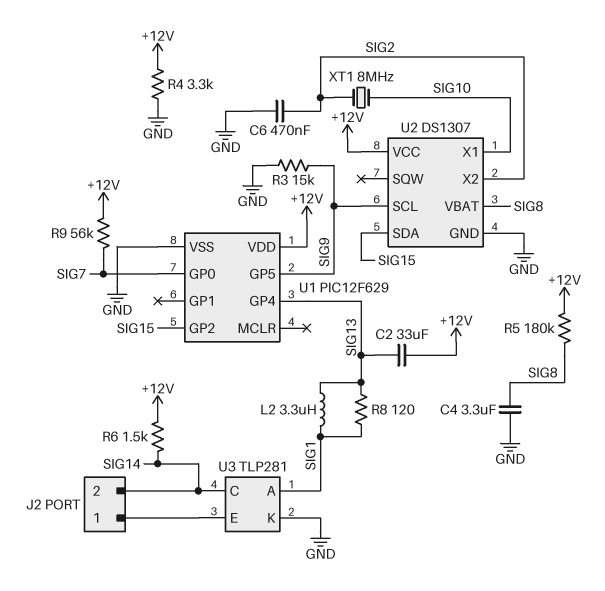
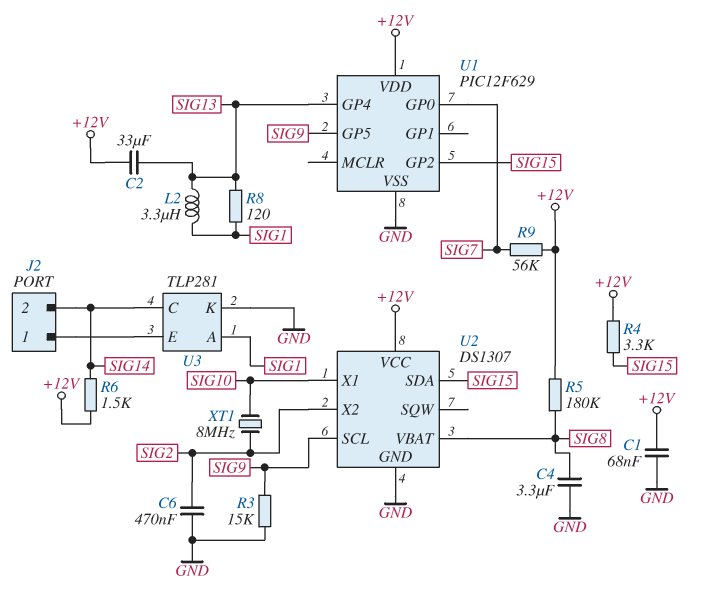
C1: none -> 68nF (+12V, GND)
R4: 3.3k (+12V, GND) -> 3.3k (+12V, SIG15)

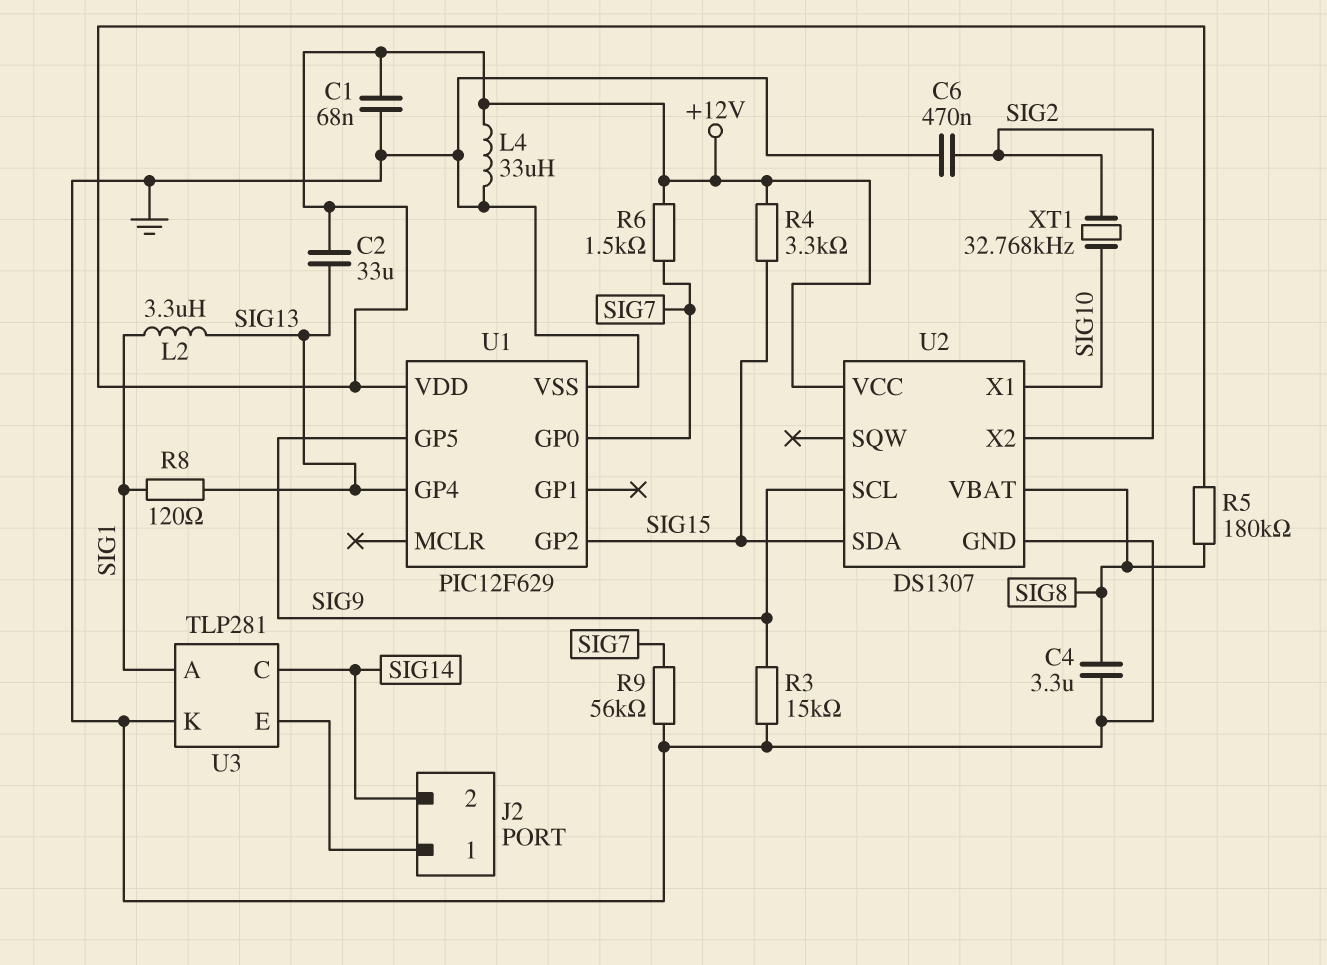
L4: none -> 33uH (+12V, GND)
R6: 1.5k (+12V, SIG14) -> 1.5k (+12V, SIG7)
R9: 56k (+12V, SIG7) -> 56k (GND, SIG7)
XT1: 8MHz (SIG2, SIG10) -> 32.768kHz (SIG2, SIG10)

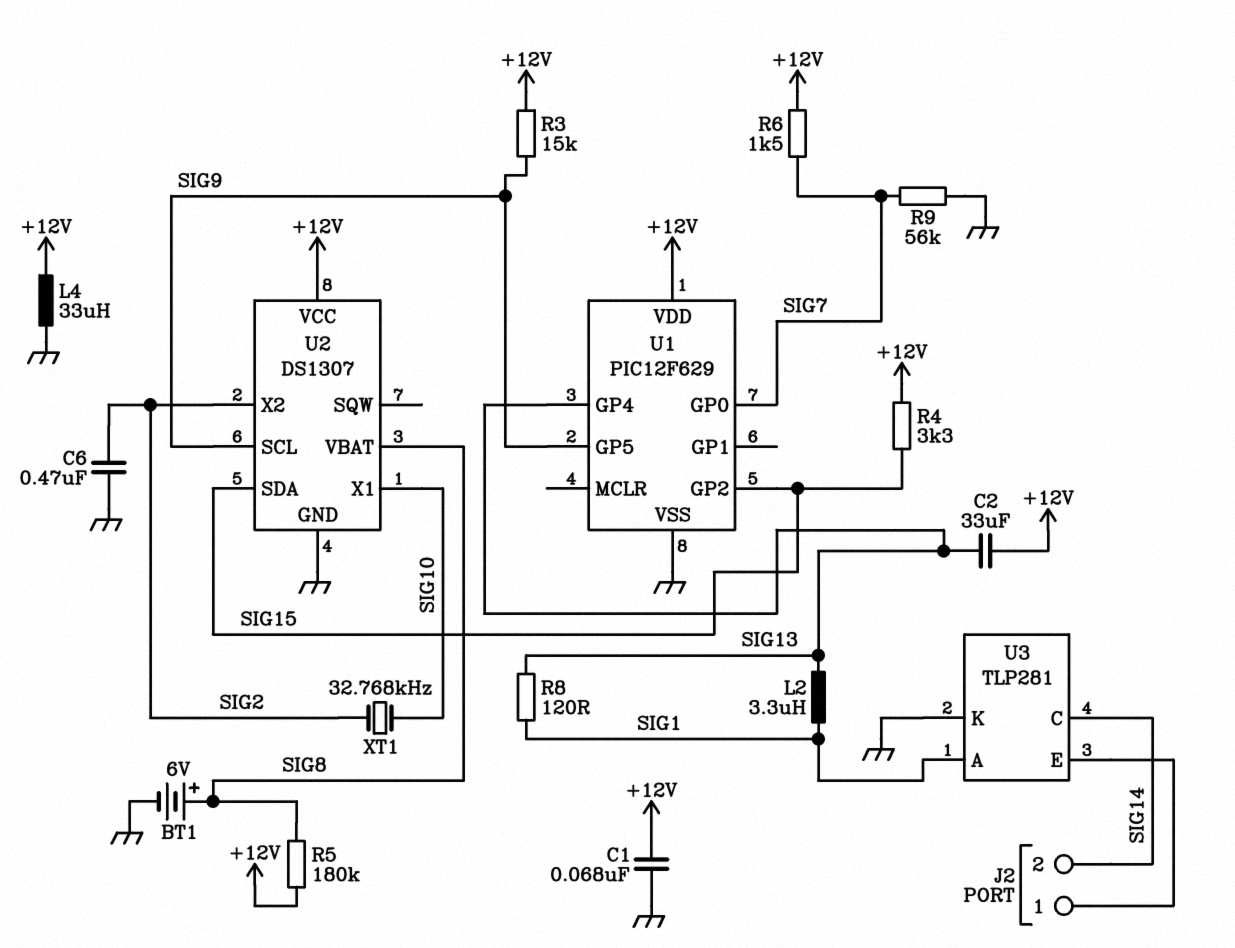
BT1: none -> 6V (plus SIG8, minus GND)
C4: 3.3uF (GND, SIG8) -> none
R3: 15k (GND, SIG9) -> 15k (+12V, SIG9)

